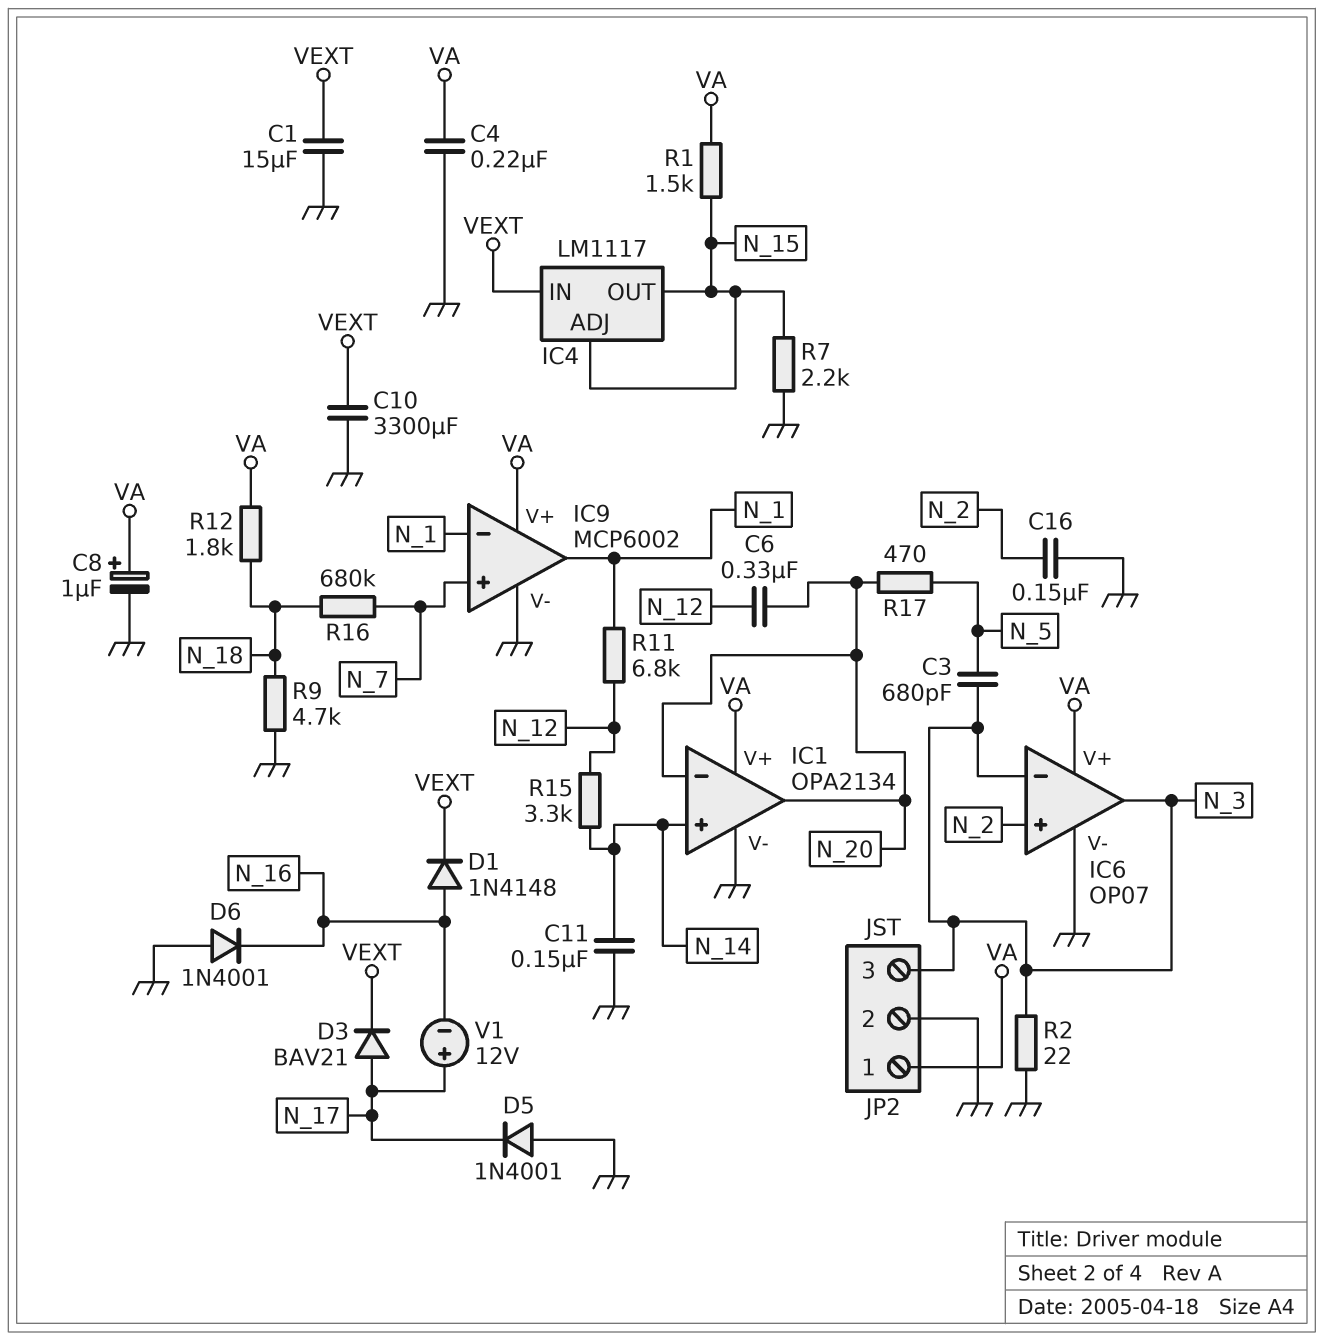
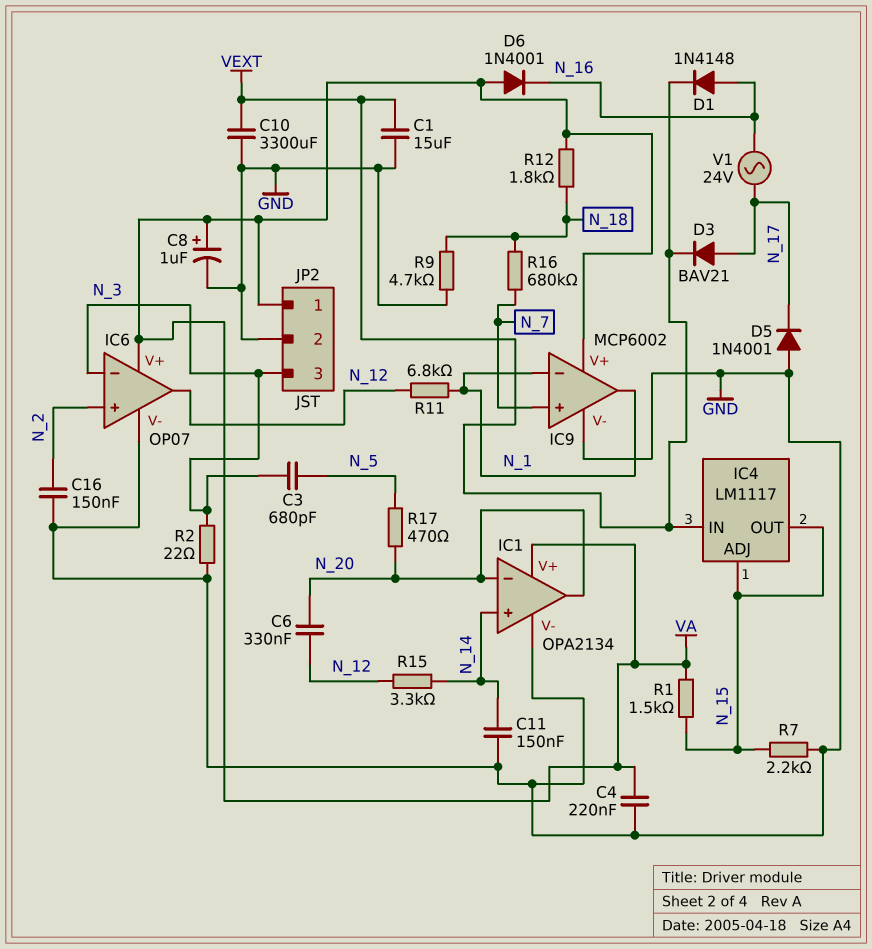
D6: diode 1N4001 (A GND, K N_16) -> diode 1N4001 (A VA, K N_16)
IC6 pin out: N_3 -> N_12
V1: 12V (plus N_17, minus N_16) -> AC 24V (N_16, N_17)

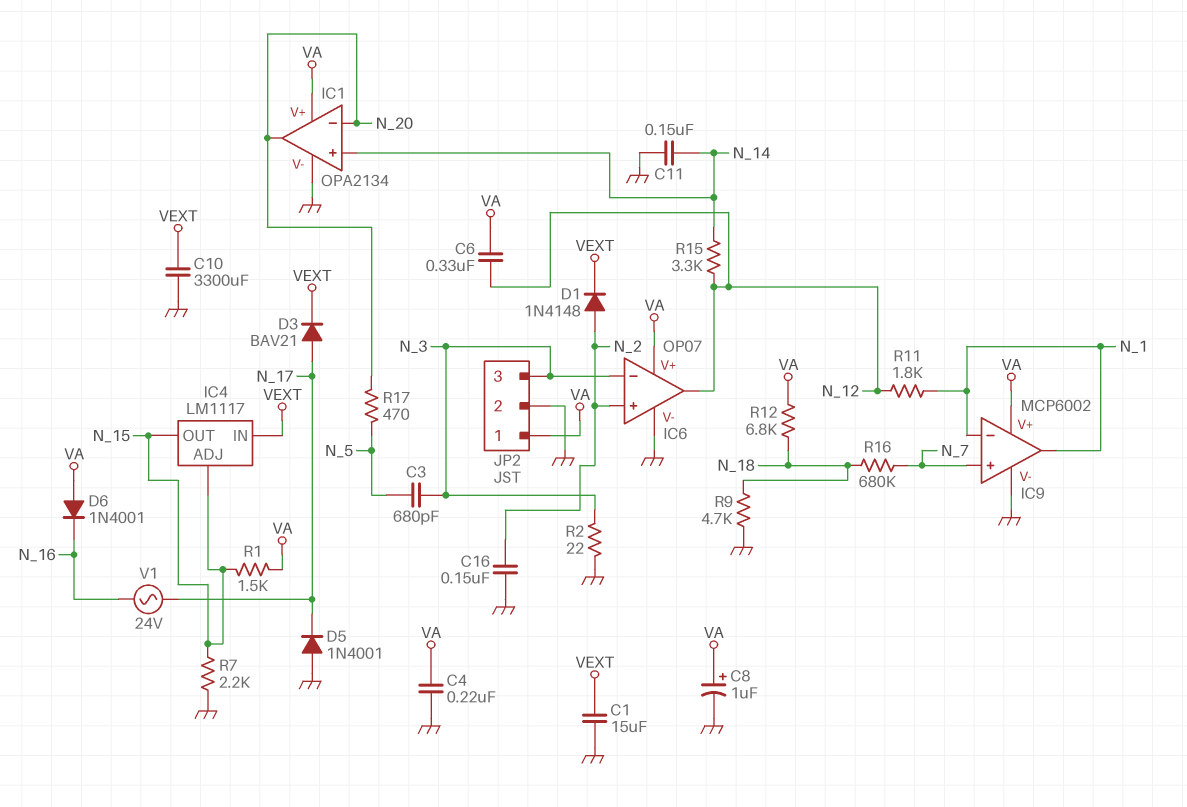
C6: 330nF (N_12, N_20) -> 330nF (N_12, VA)
D1: diode 1N4148 (A N_16, K VEXT) -> diode 1N4148 (A N_2, K VEXT)
R11: 6.8k (N_1, N_12) -> 1.8k (N_1, N_12)
R12: 1.8k (N_18, VA) -> 6.8k (N_18, VA)

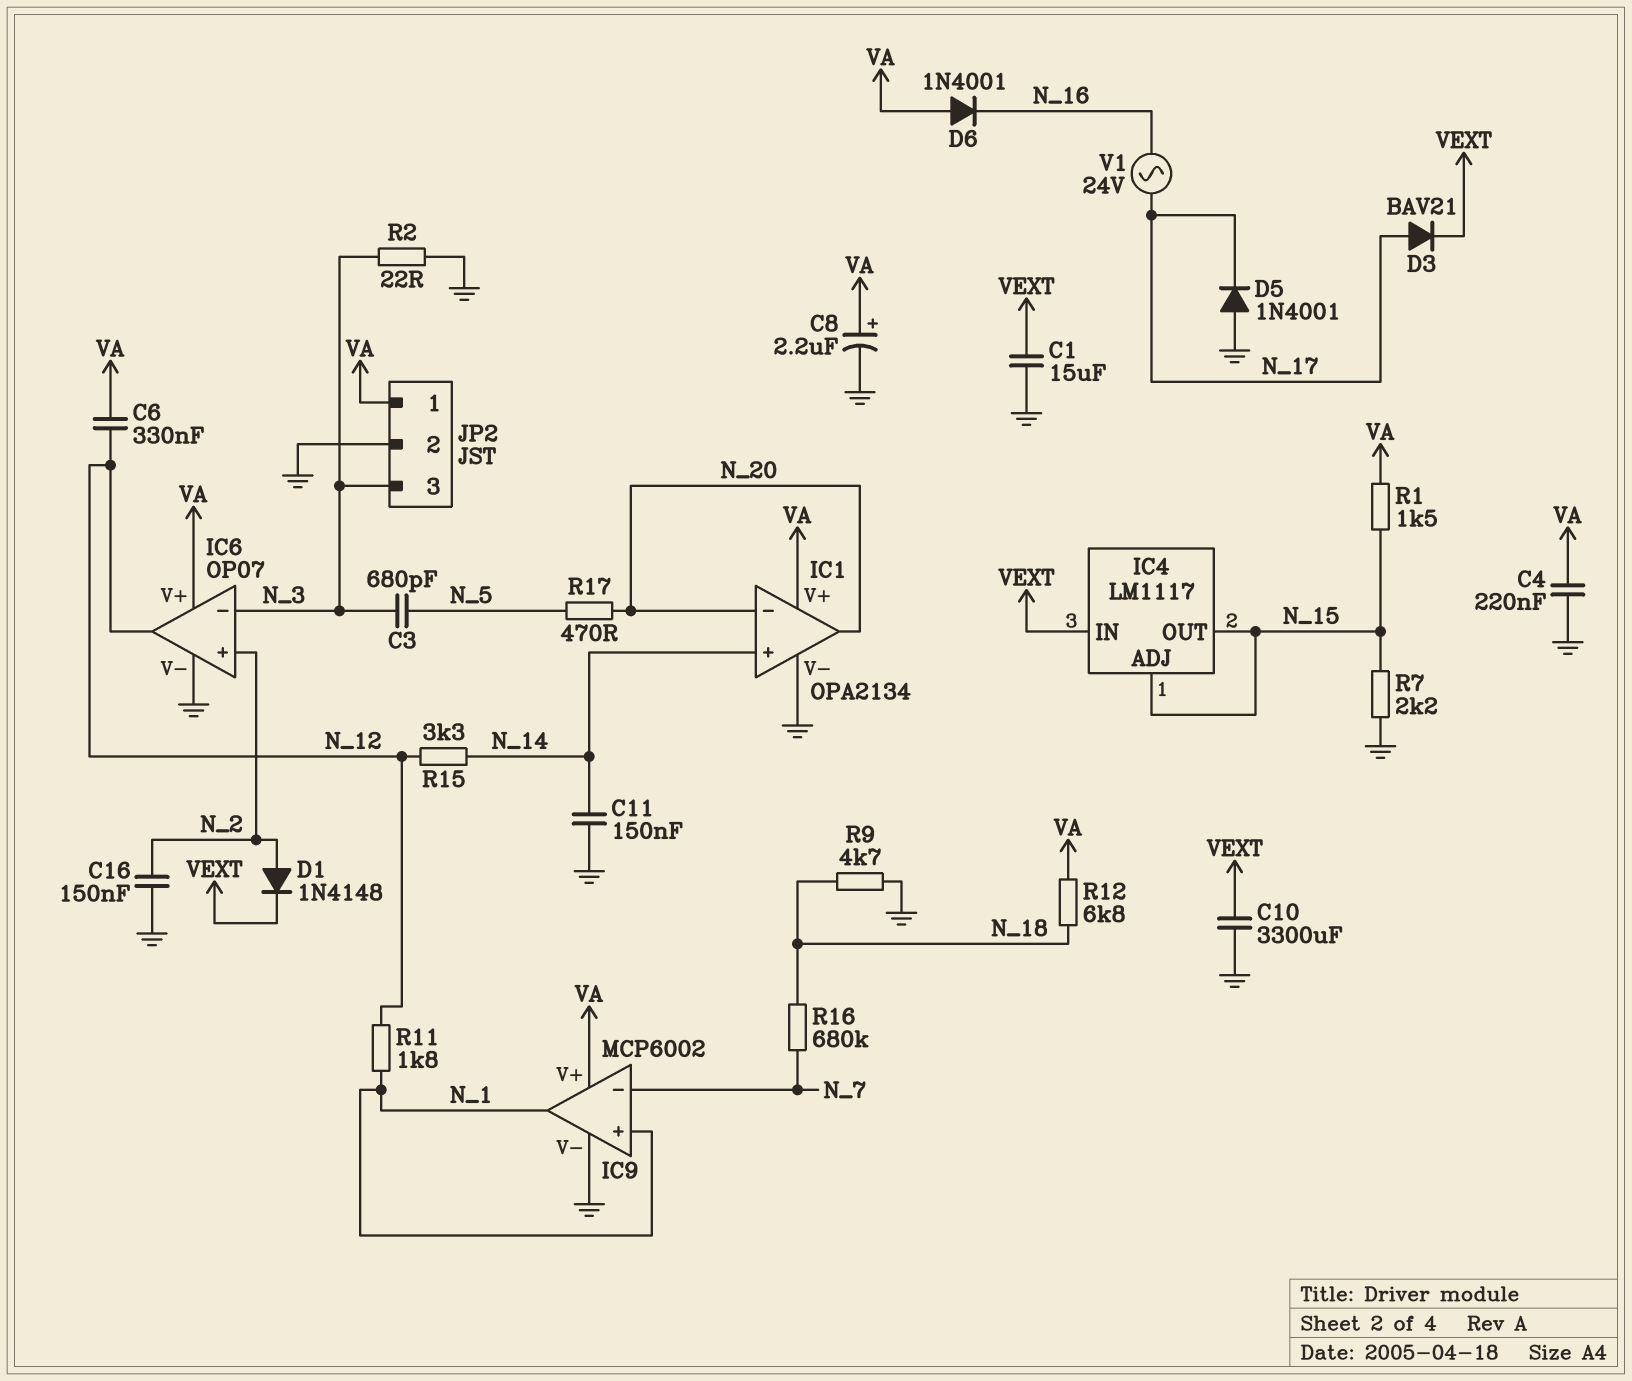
C8: 1uF (plus VA, minus GND) -> 2.2uF (plus VA, minus GND)
IC9 pin in+: N_7 -> N_1
IC9 pin in-: N_1 -> N_7

